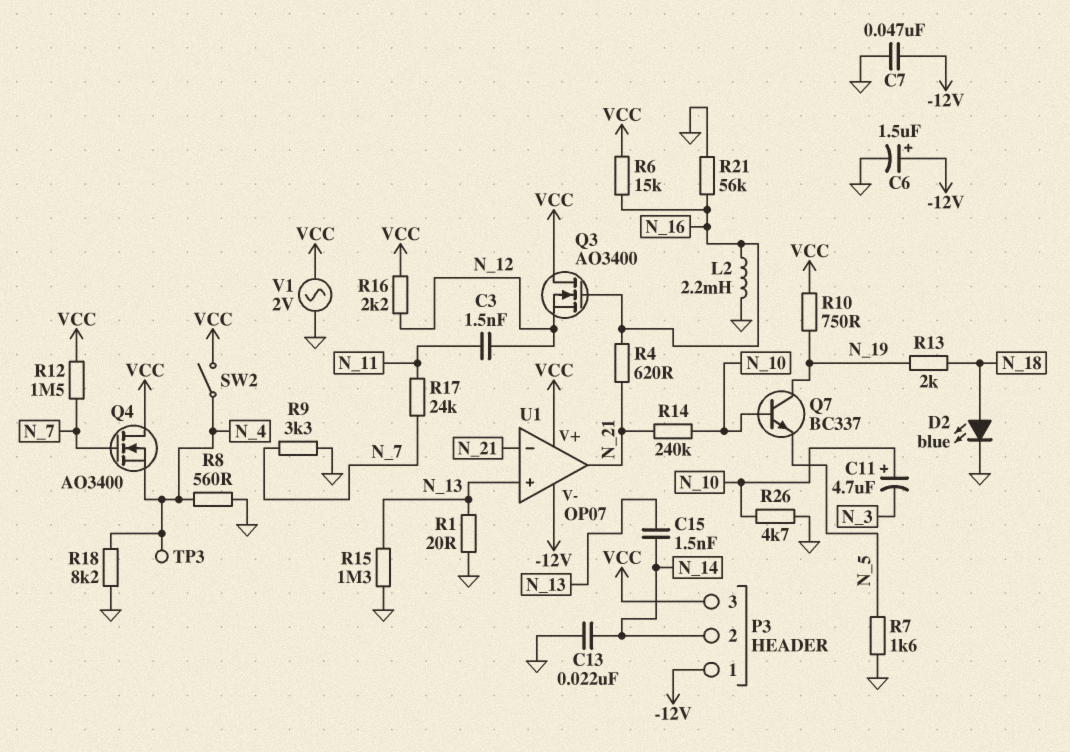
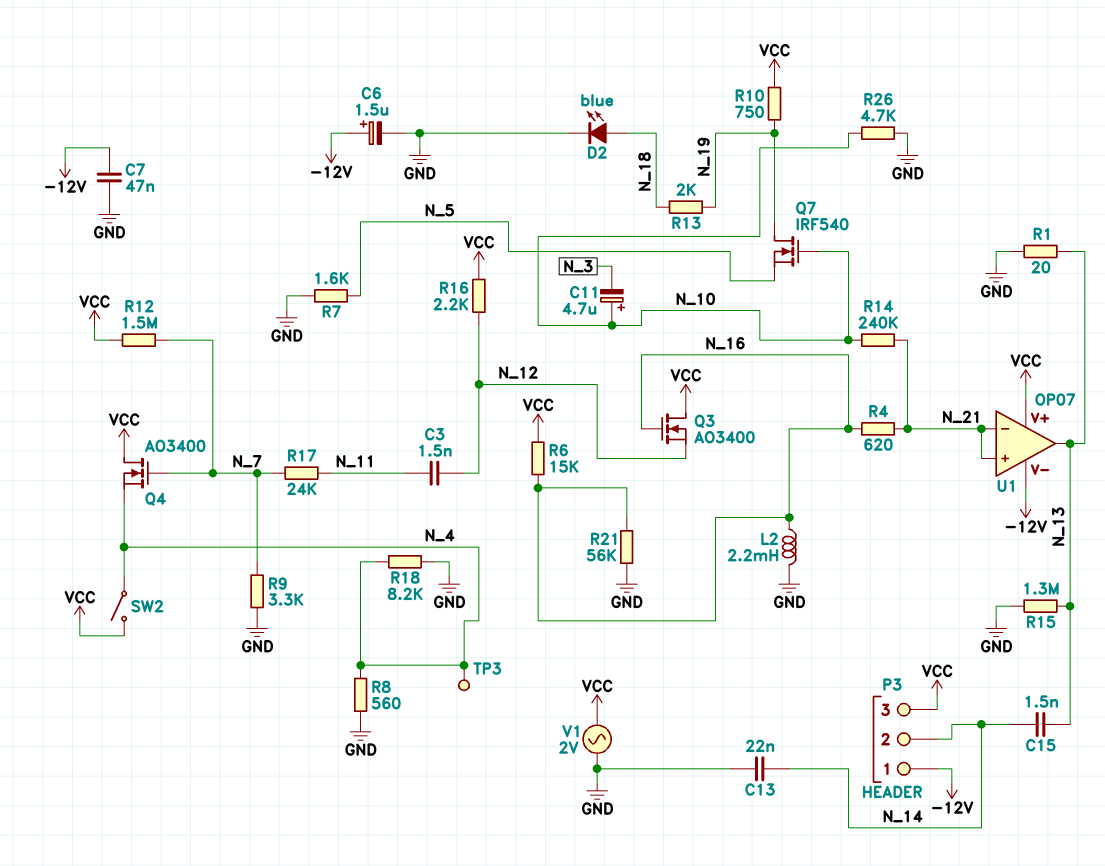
Q7: NPN BC337 (B N_10, C N_19, E N_5) -> NMOS IRF540 (G N_10, D N_19, S N_5)
U1 pin in+: N_13 -> N_21
U1 pin out: N_21 -> N_13

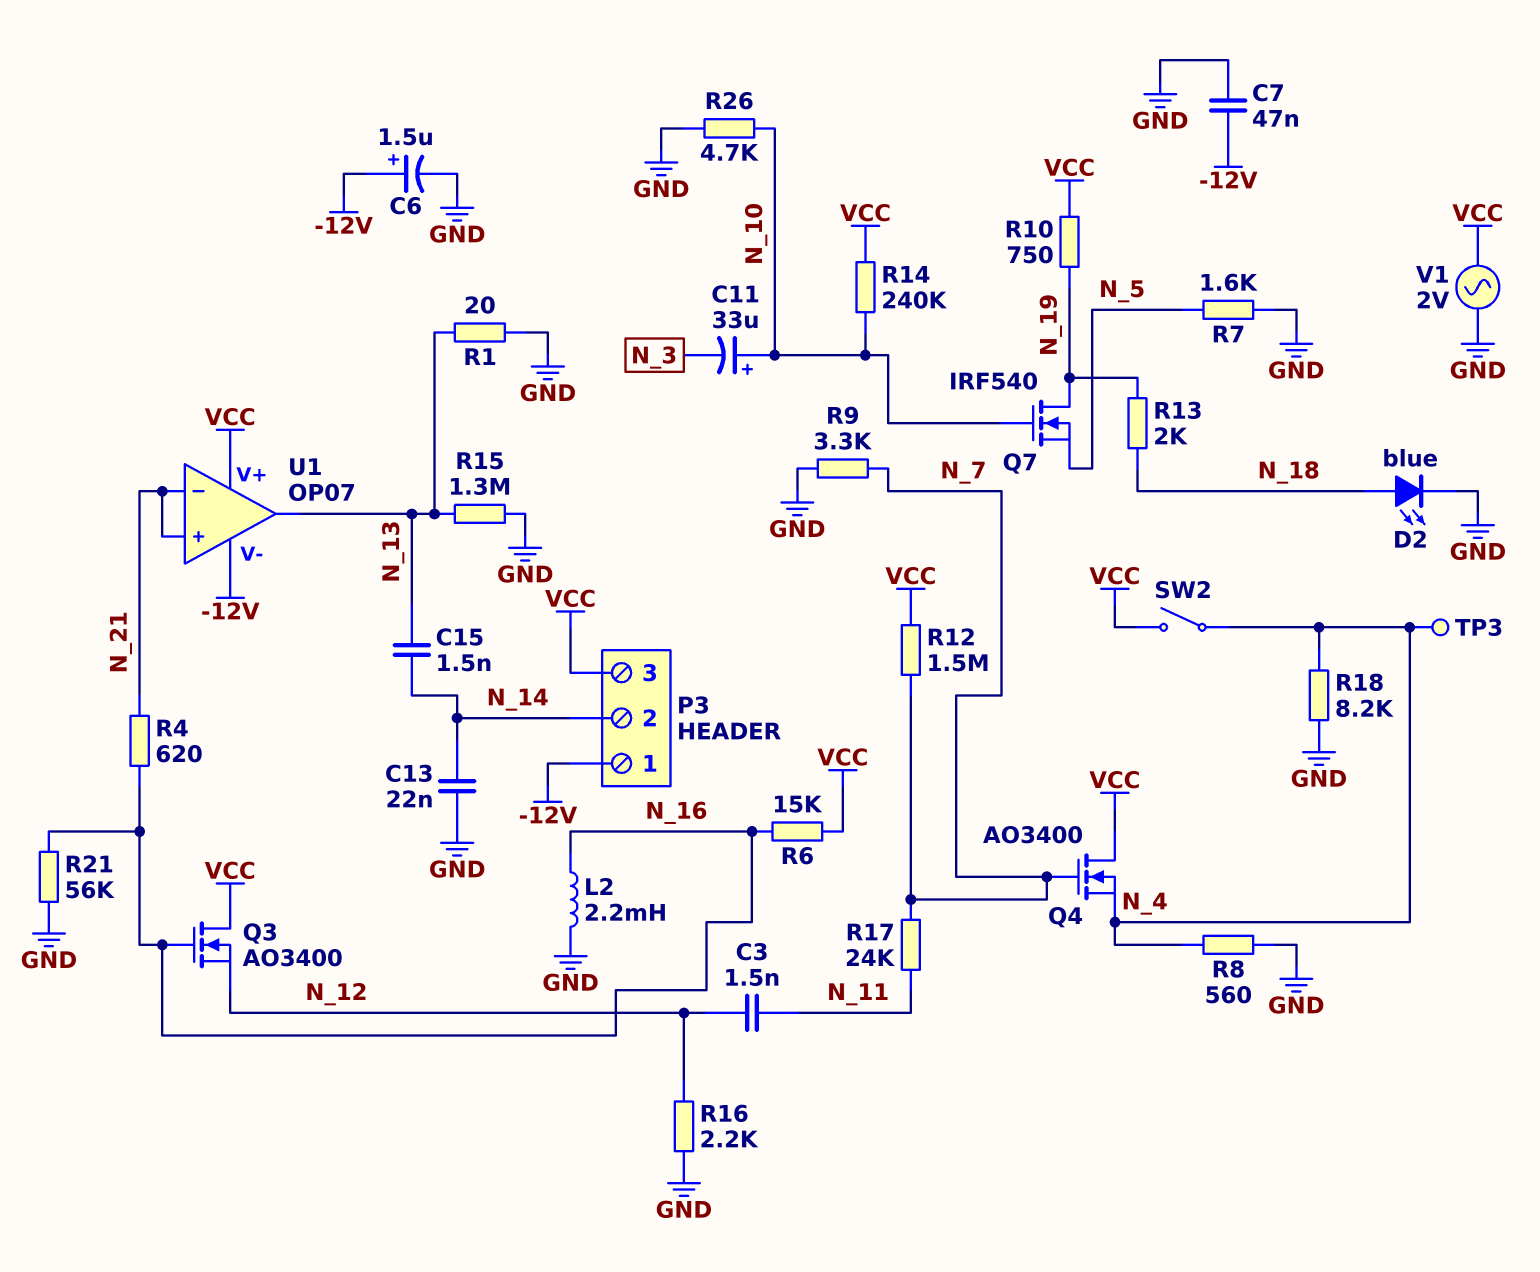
C11: 4.7uF (plus N_10, minus N_3) -> 33uF (plus N_10, minus N_3)
R14: 240k (N_10, N_21) -> 240k (N_10, VCC)
R16: 2.2k (N_12, VCC) -> 2.2k (GND, N_12)

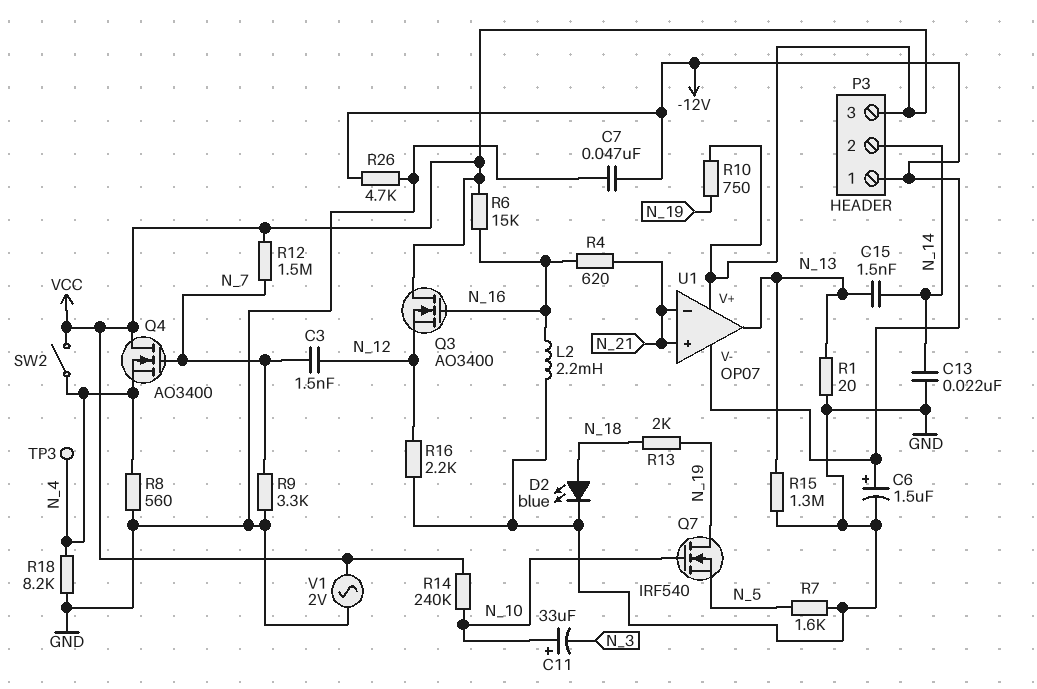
C3: 1.5nF (N_11, N_12) -> 1.5nF (N_7, N_12)
R17: 24k (N_7, N_11) -> none
R21: 56k (GND, N_16) -> none
R26: 4.7k (GND, N_10) -> 4.7k (-12V, GND)

